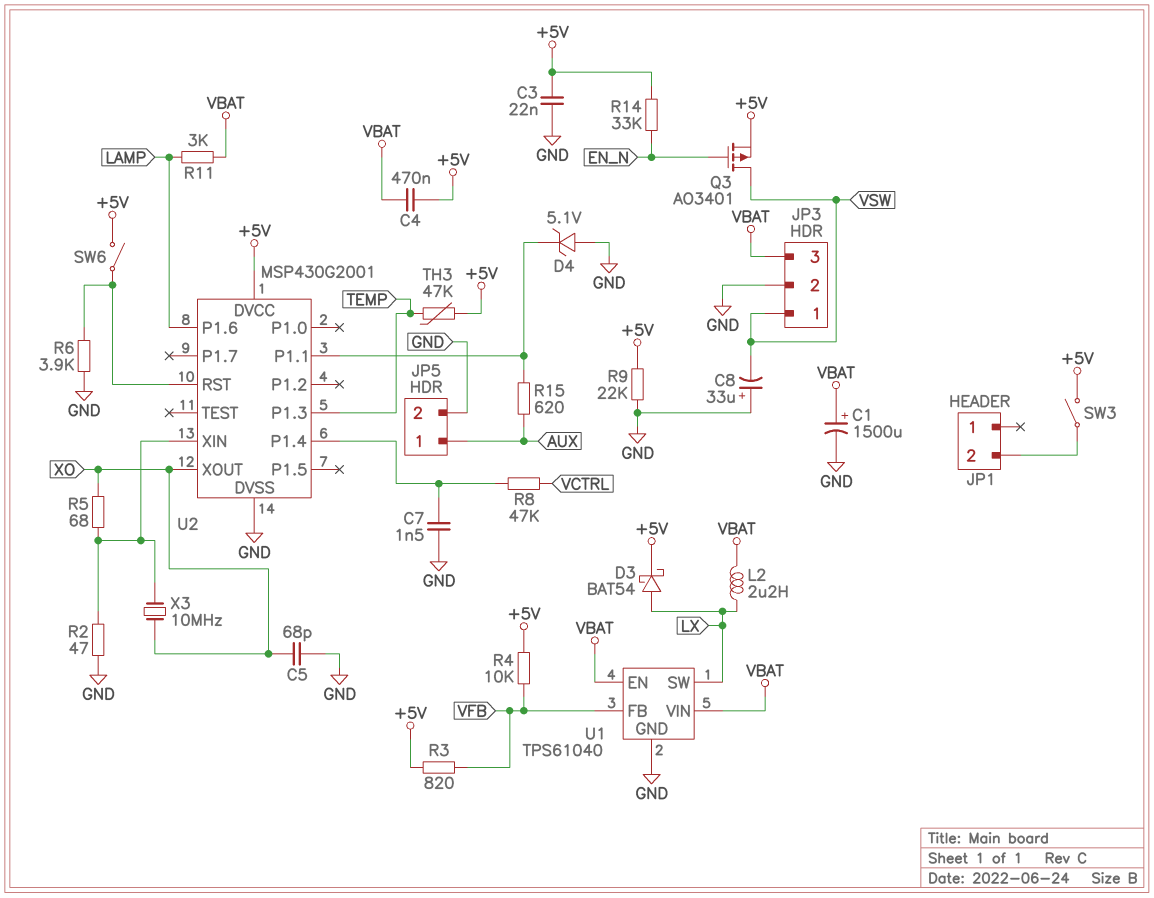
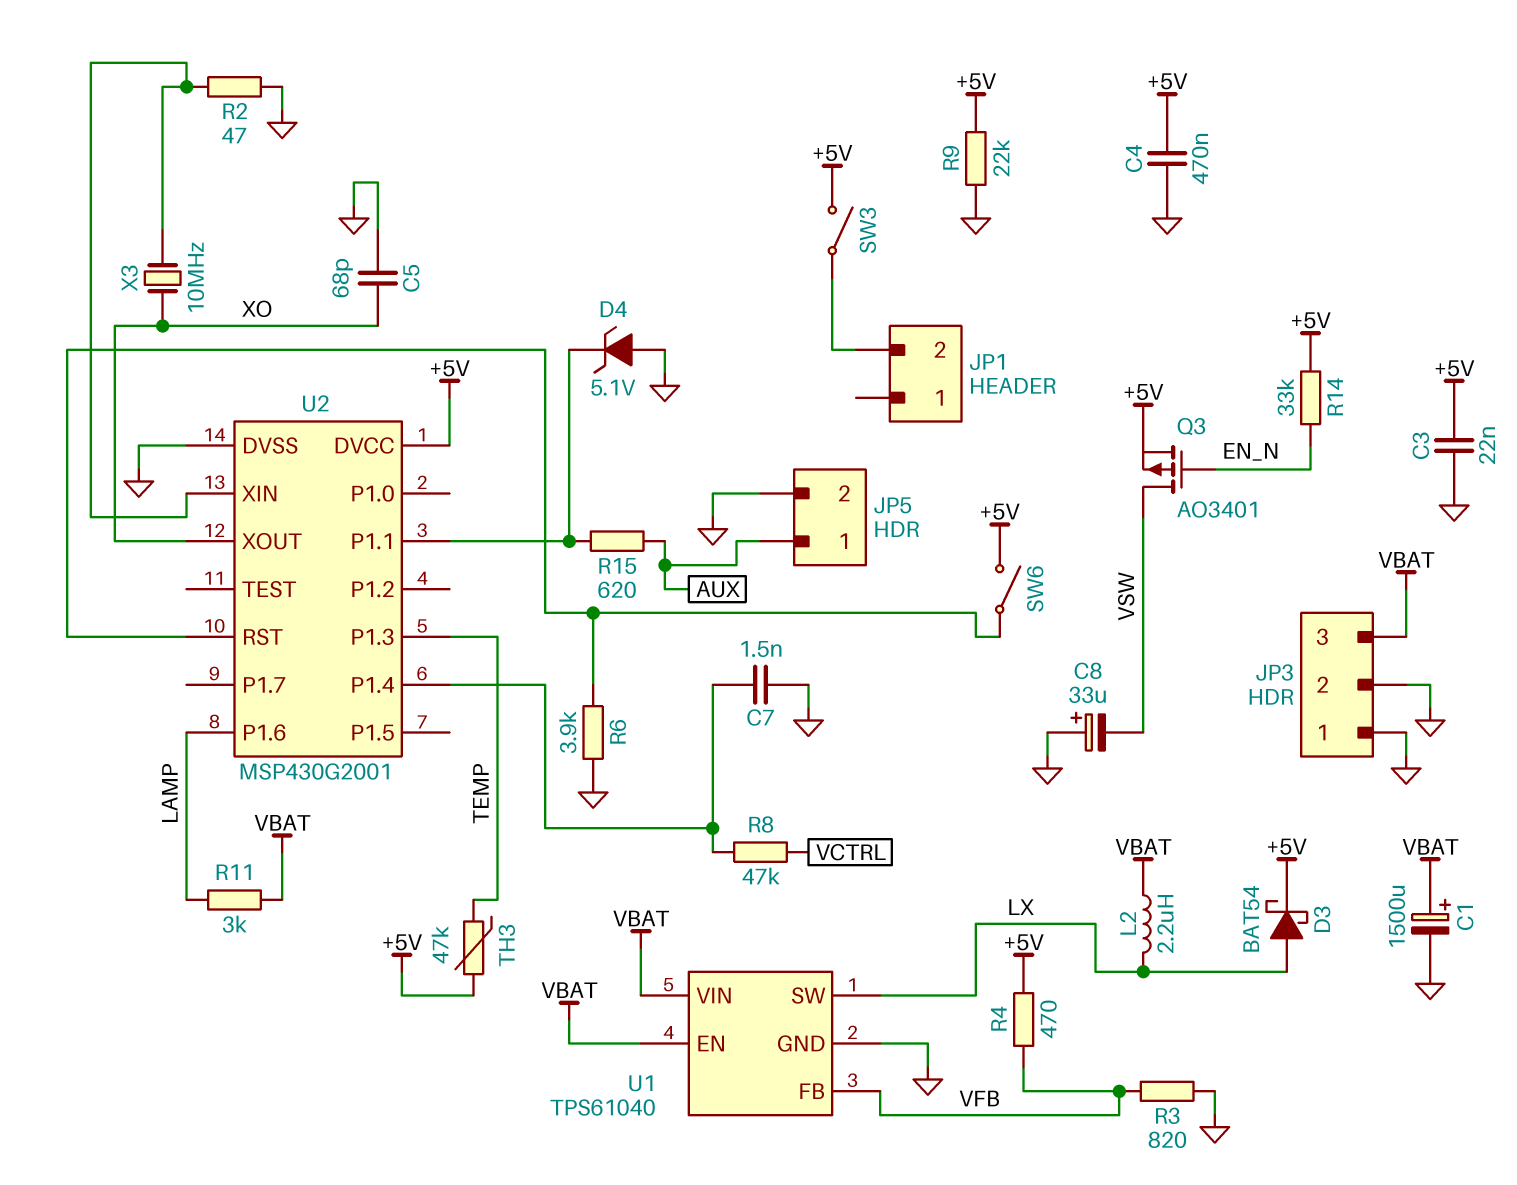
C4: 470nF (+5V, VBAT) -> 470nF (+5V, GND)
JP3 pin 1: VSW -> GND
R3: 820 (+5V, VFB) -> 820 (GND, VFB)
R4: 10k (+5V, VFB) -> 470 (+5V, VFB)
R5: 68 (U2/XIN, XO) -> none

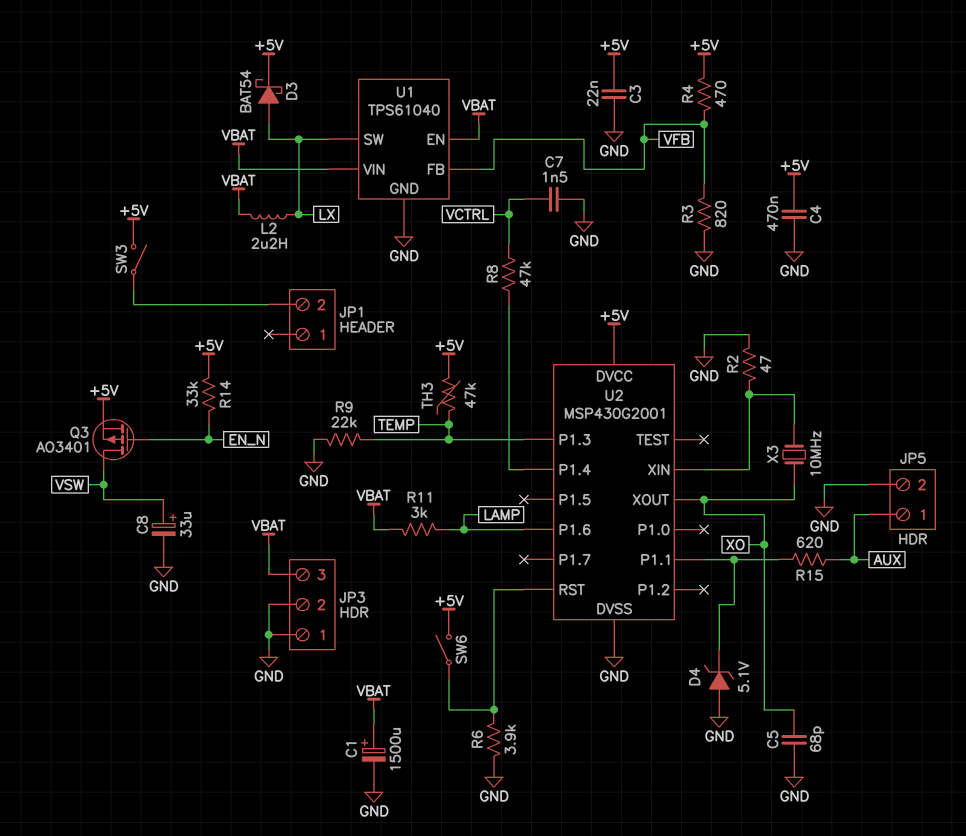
C7: 1.5nF (GND, U2/P1.4) -> 1.5nF (GND, VCTRL)
C8: 33uF (plus GND, minus VSW) -> 33uF (plus VSW, minus GND)
R9: 22k (+5V, GND) -> 22k (GND, TEMP)

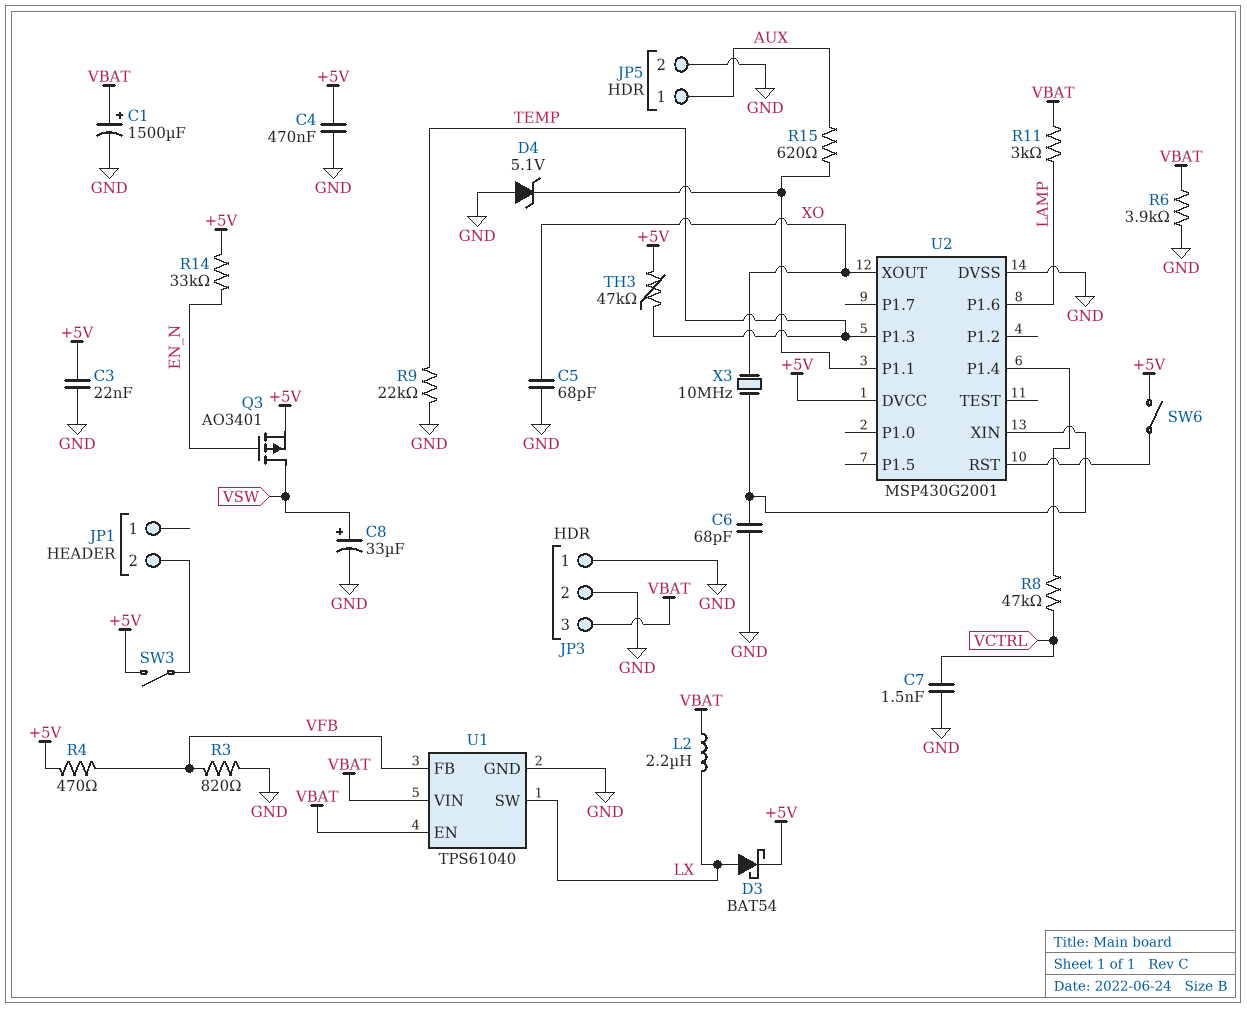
C6: none -> 68pF (GND, U2/XIN)
R2: 47 (GND, U2/XIN) -> none
R6: 3.9k (GND, U2/RST) -> 3.9k (GND, VBAT)

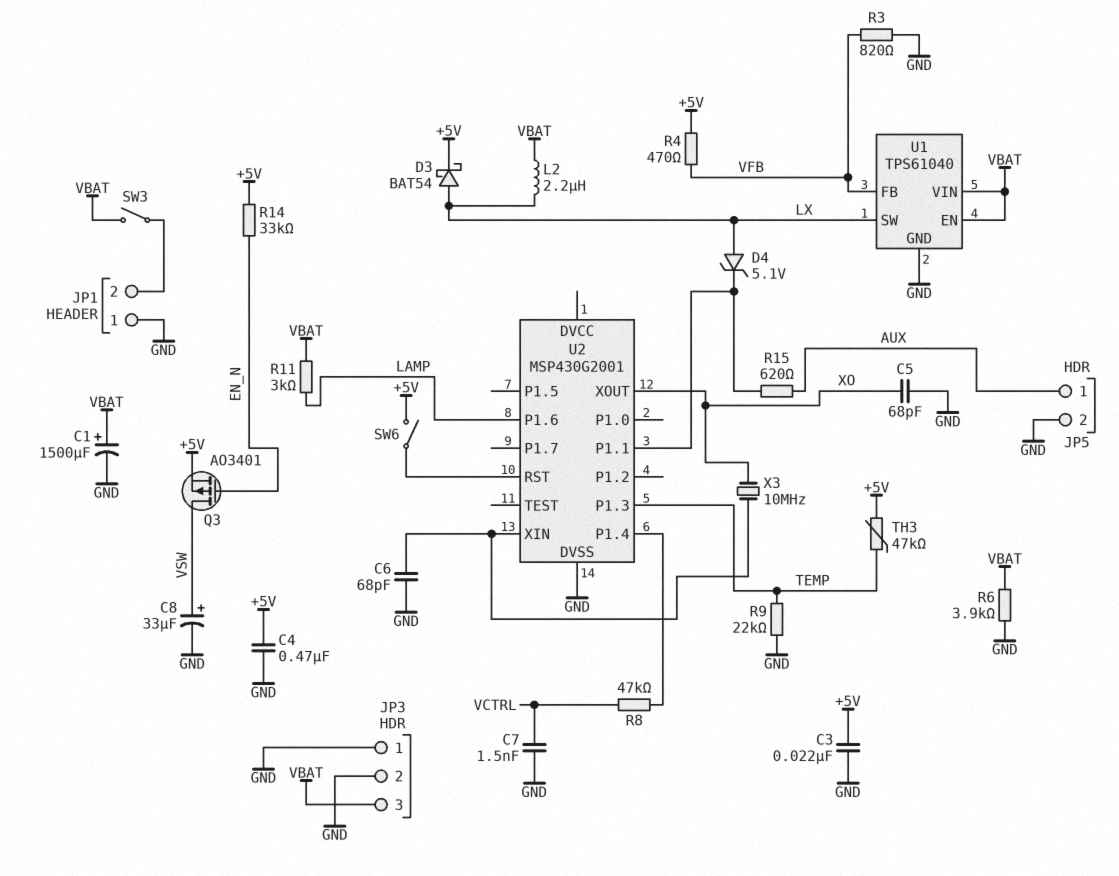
D4: zener 5.1V (A GND, K U2/P1.1) -> zener 5.1V (A LX, K U2/P1.1)
JP1 pin 1: none -> GND
SW3: switch (+5V, JP1/2) -> switch (JP1/2, VBAT)
U2 pin DVCC: +5V -> none

